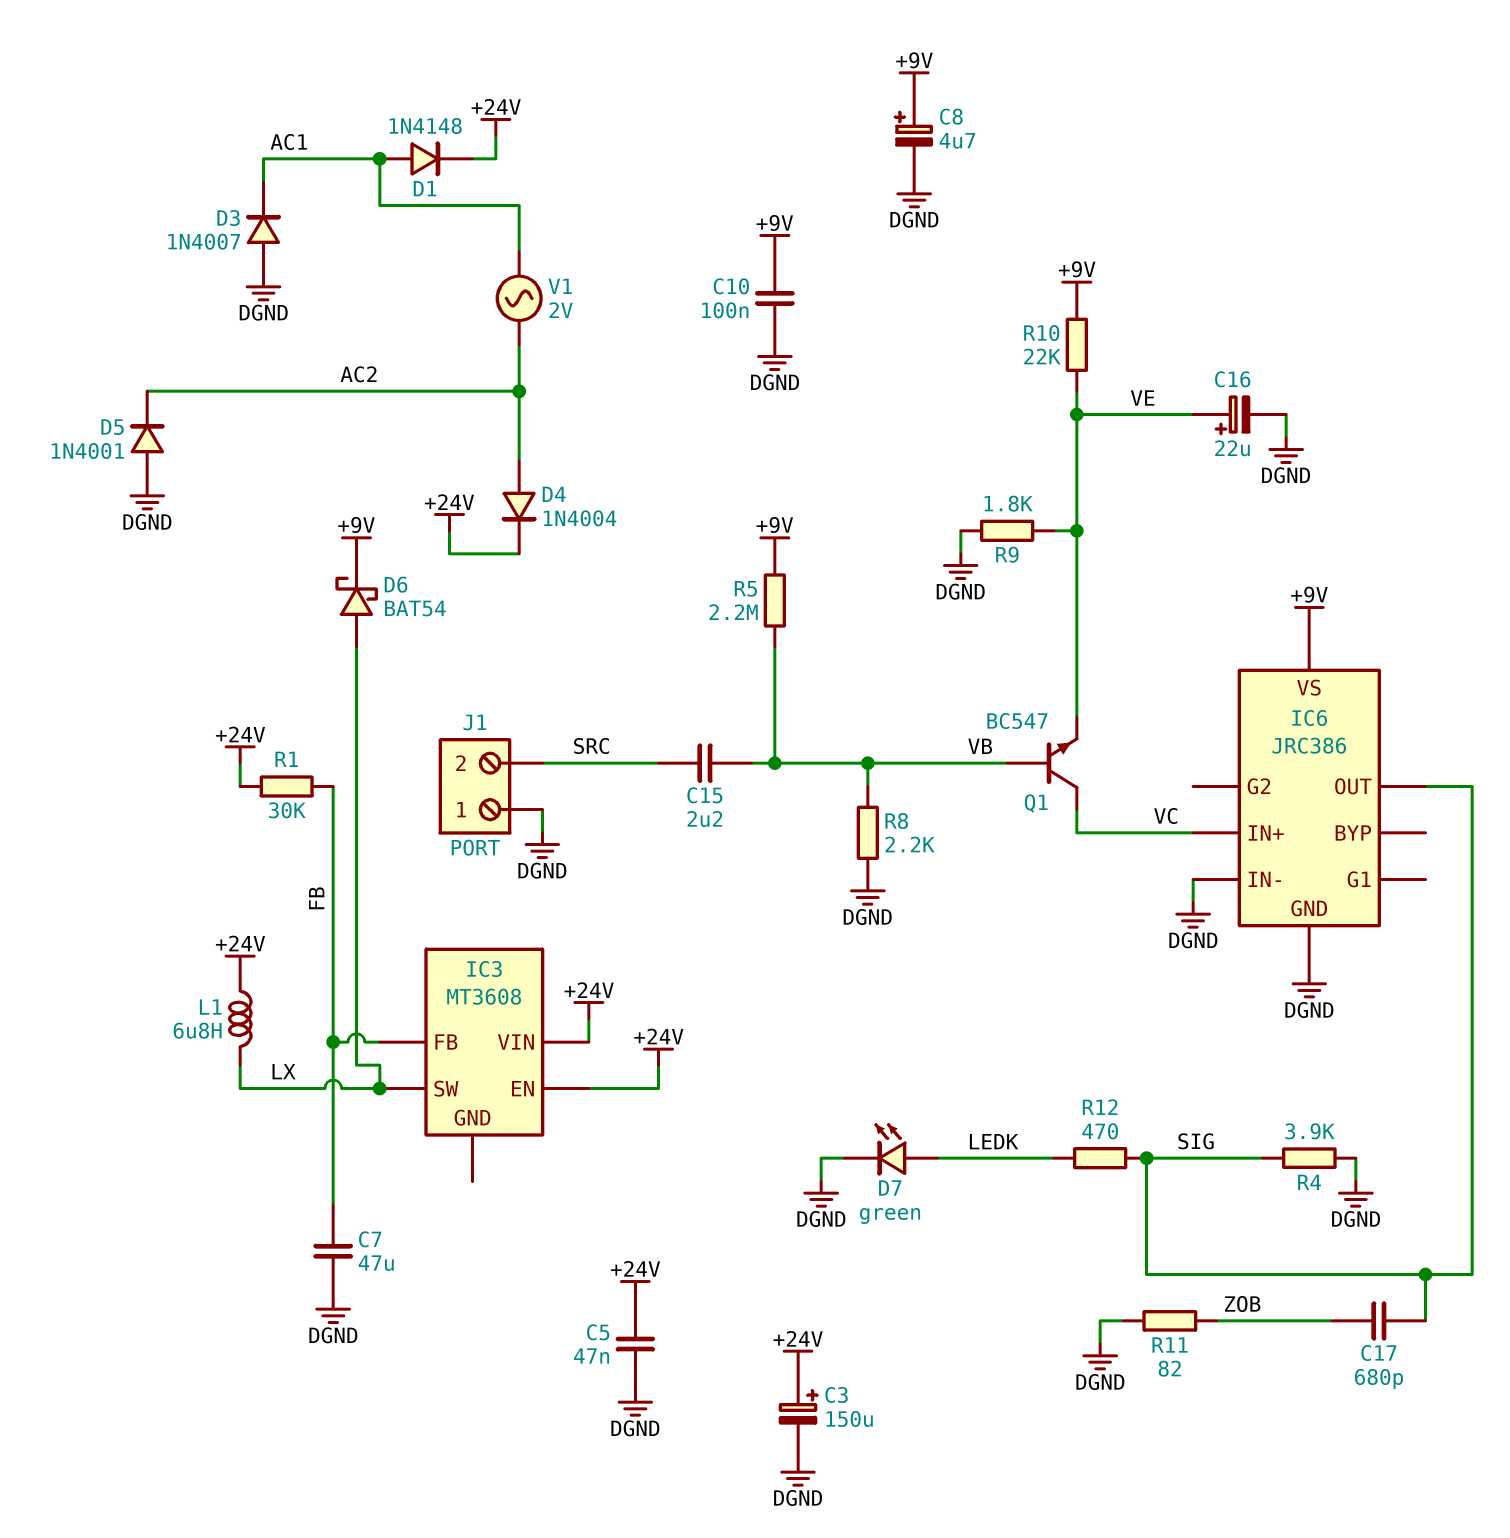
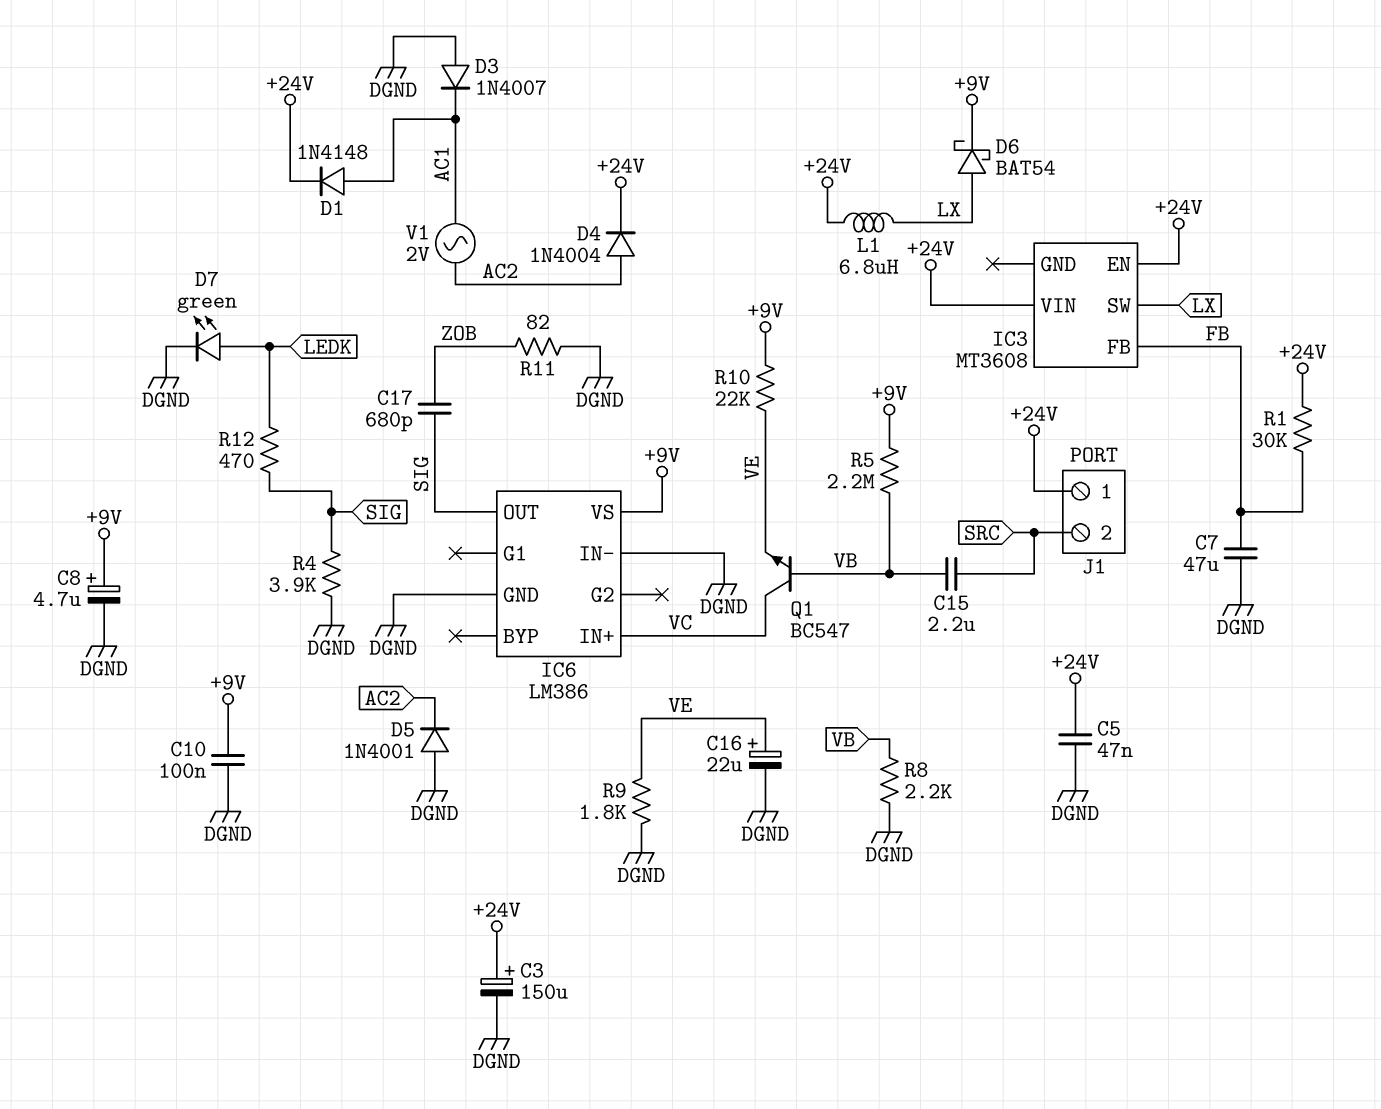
IC6: JRC386 -> LM386
J1 pin 1: DGND -> +24V

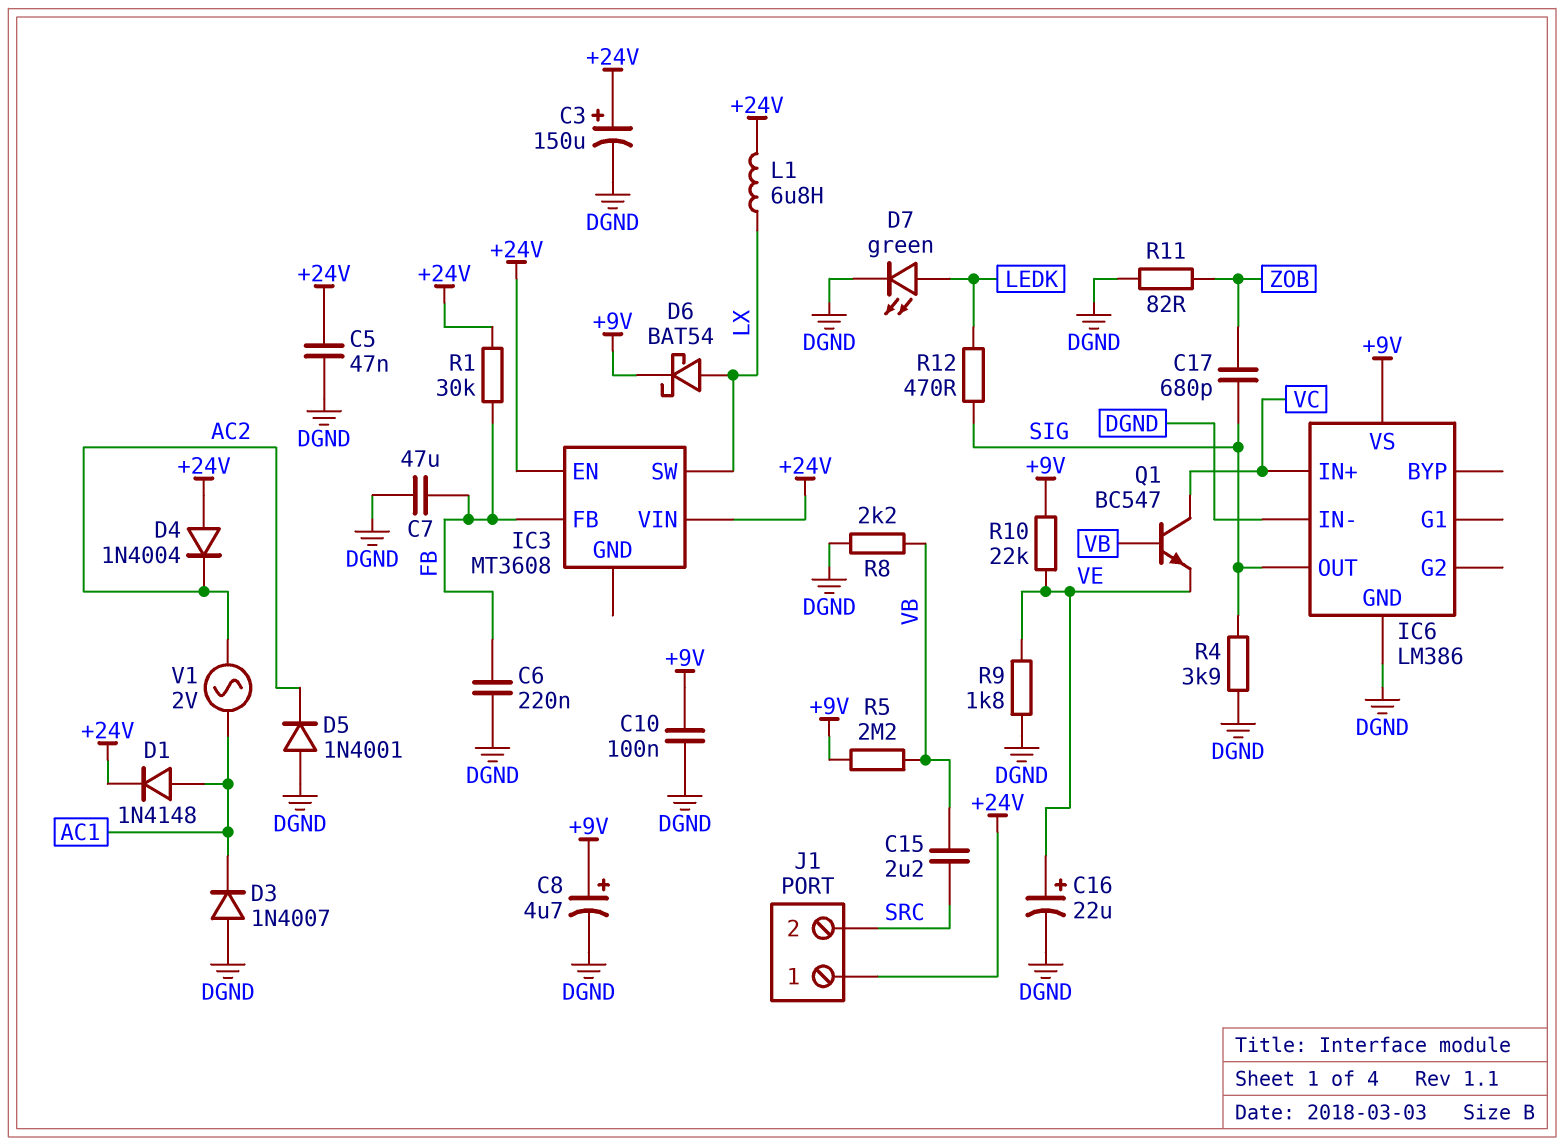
C6: none -> 220nF (DGND, FB)
D4: diode 1N4004 (A AC2, K +24V) -> diode 1N4004 (A +24V, K AC2)

